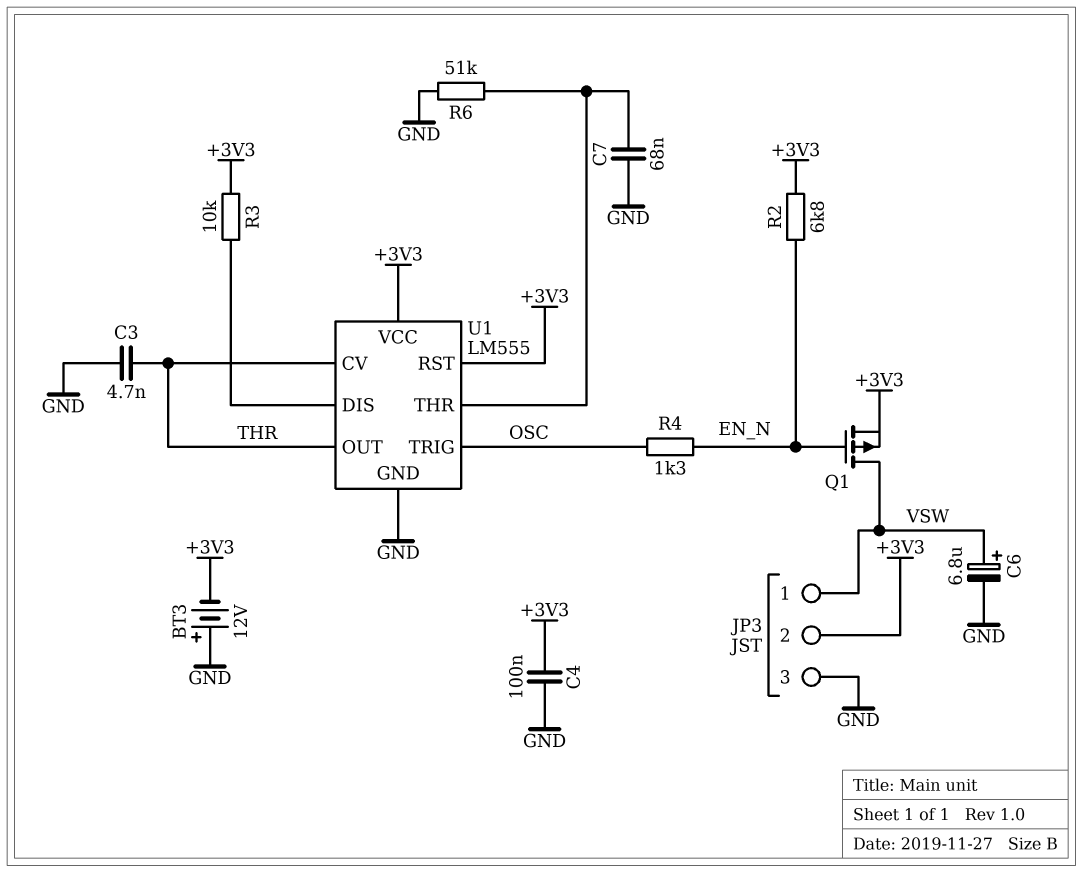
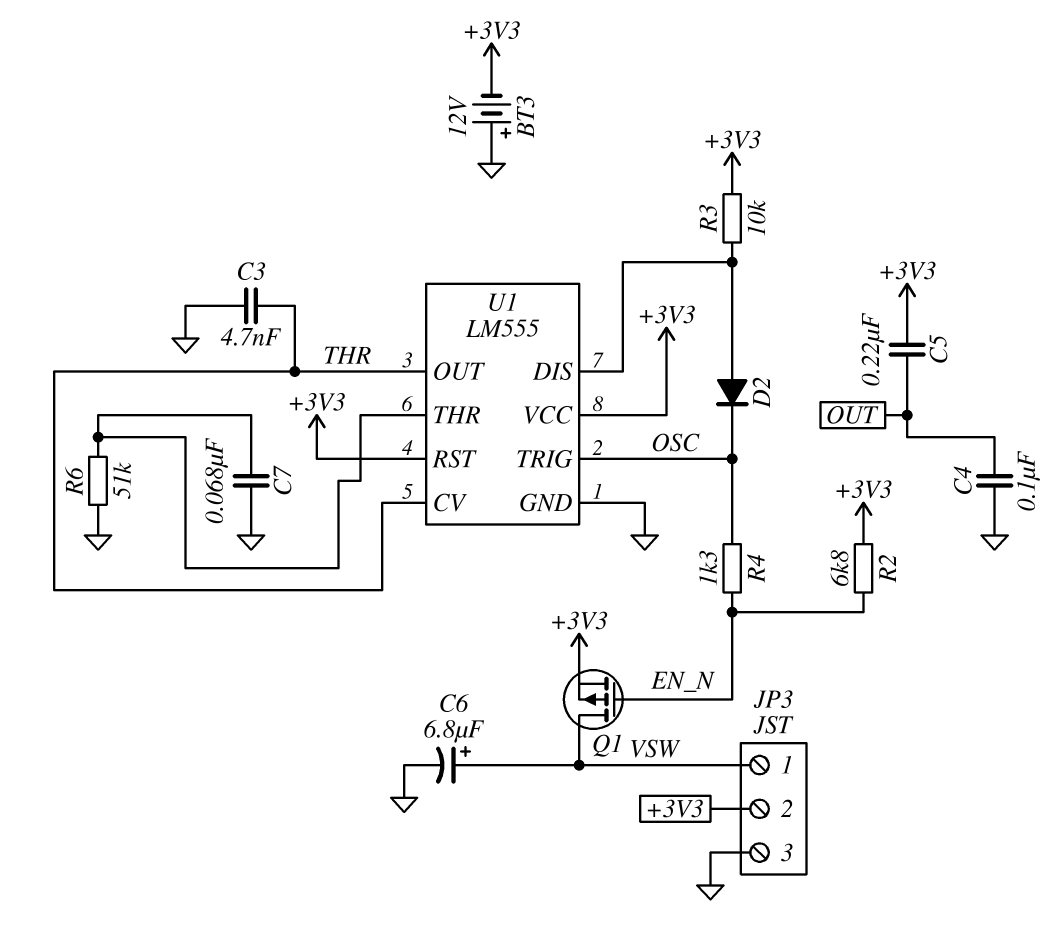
C4: 100nF (+3V3, GND) -> 100nF (GND, OUT)
C5: none -> 220nF (+3V3, OUT)
D2: none -> diode (A U1/DIS, K OSC)

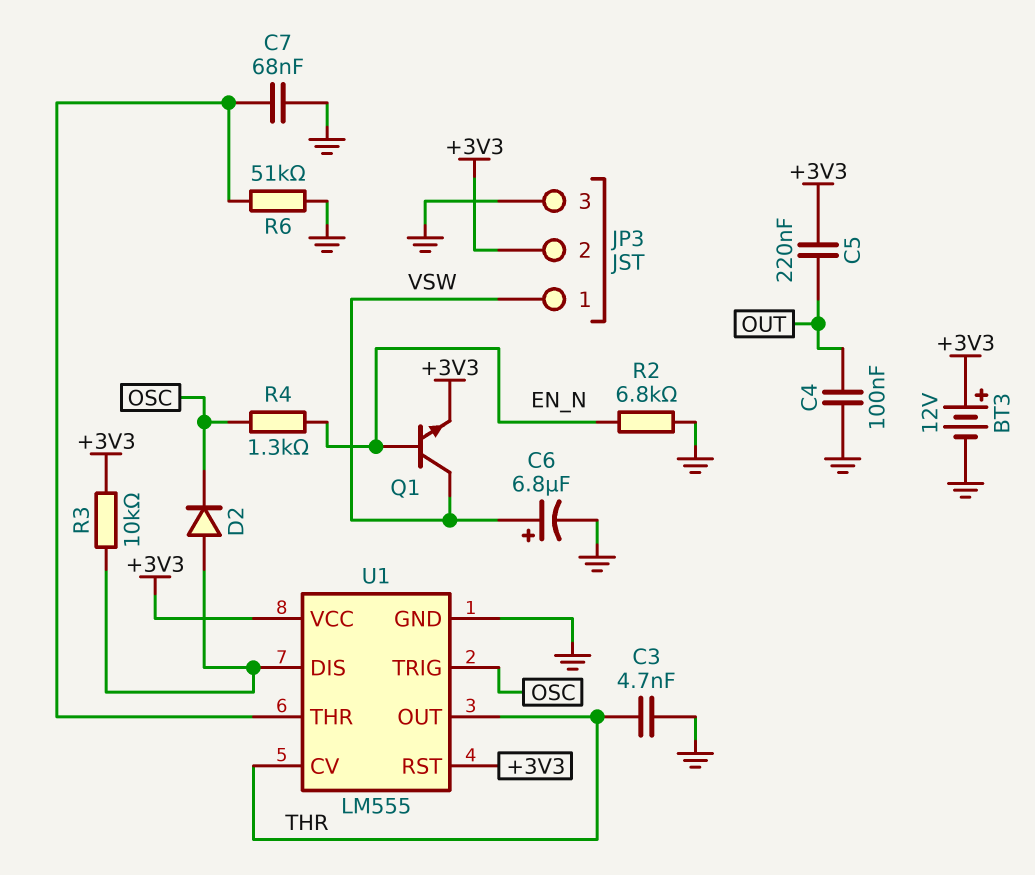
BT3: 12V (plus GND, minus +3V3) -> 12V (plus +3V3, minus GND)
Q1: PMOS (G EN_N, D VSW, S +3V3) -> NPN (B EN_N, C VSW, E +3V3)
R2: 6.8k (+3V3, EN_N) -> 6.8k (EN_N, GND)

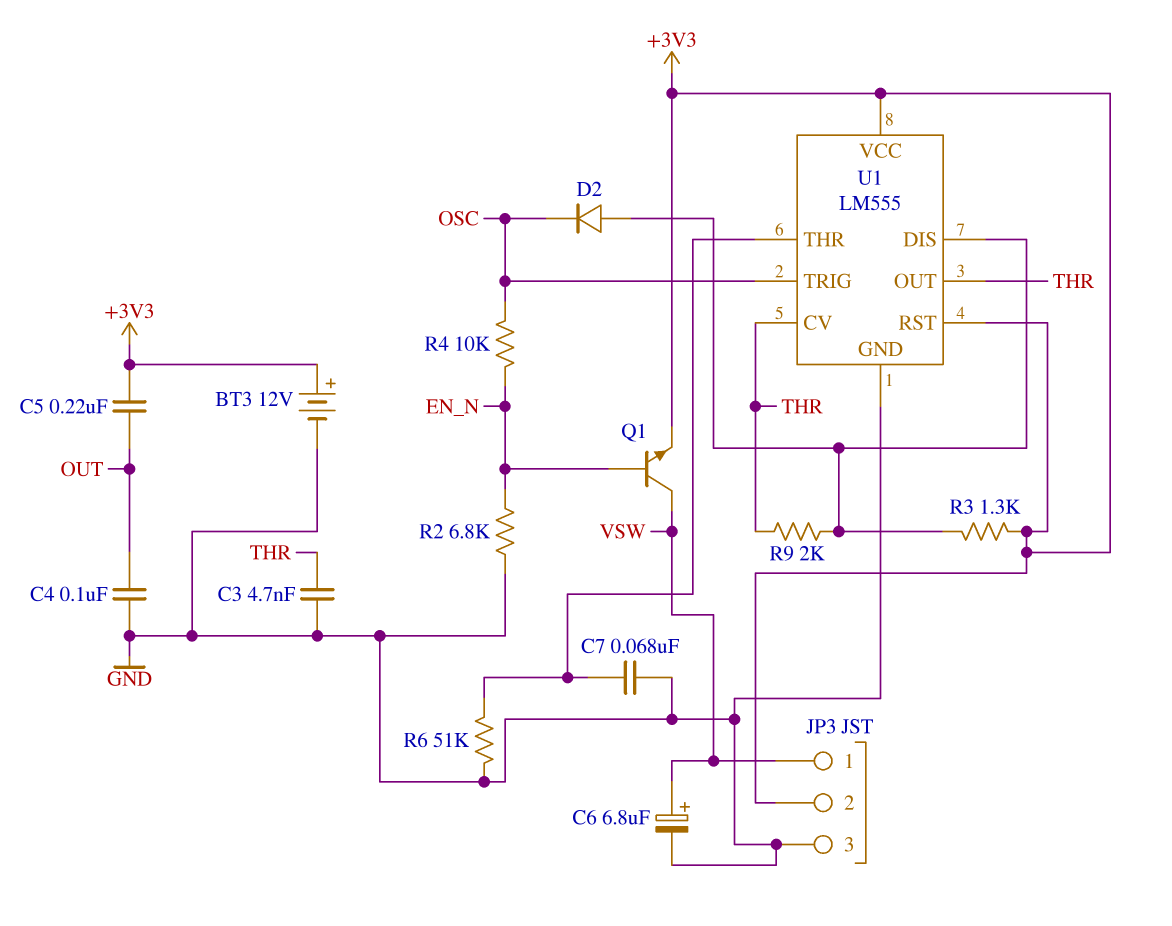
R3: 10k (+3V3, U1/DIS) -> 1.3k (+3V3, U1/DIS)
R4: 1.3k (EN_N, OSC) -> 10k (EN_N, OSC)
R9: none -> 2k (THR, U1/DIS)

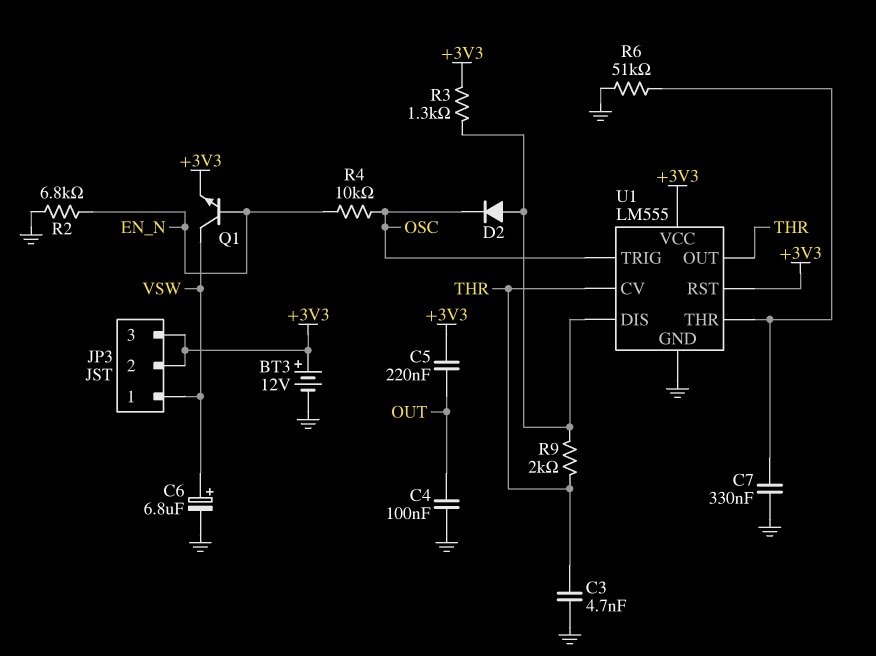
C7: 68nF (GND, U1/THR) -> 330nF (GND, U1/THR)
JP3 pin 3: GND -> +3V3

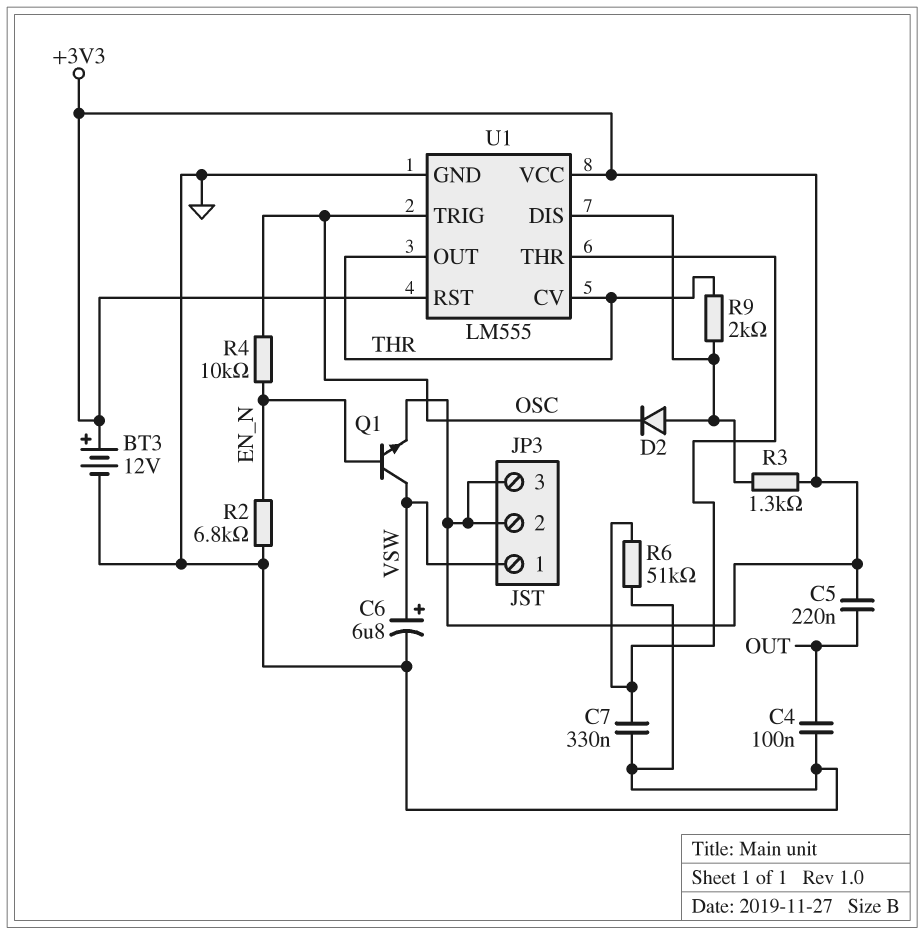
C3: 4.7nF (GND, THR) -> none

